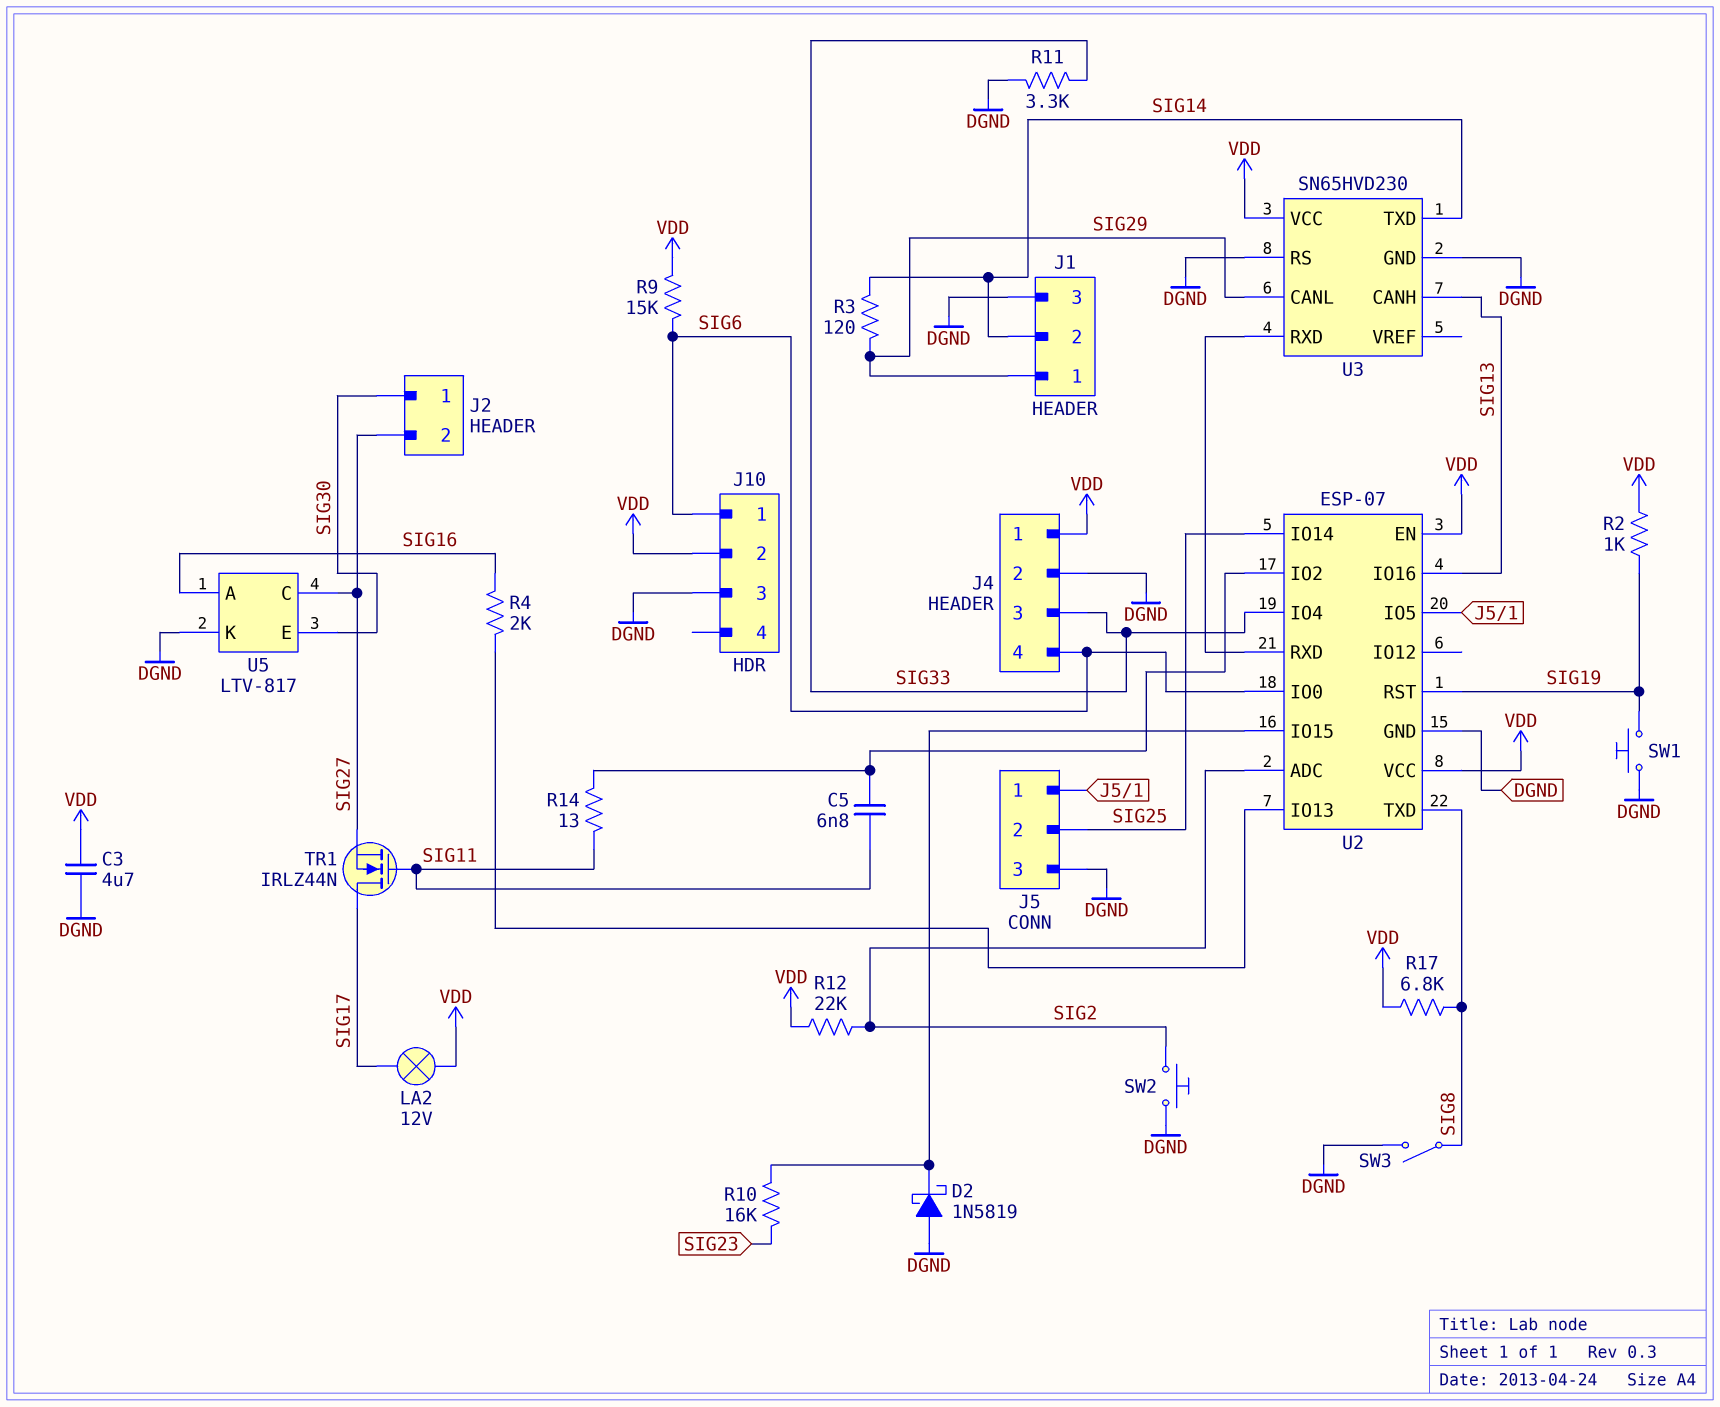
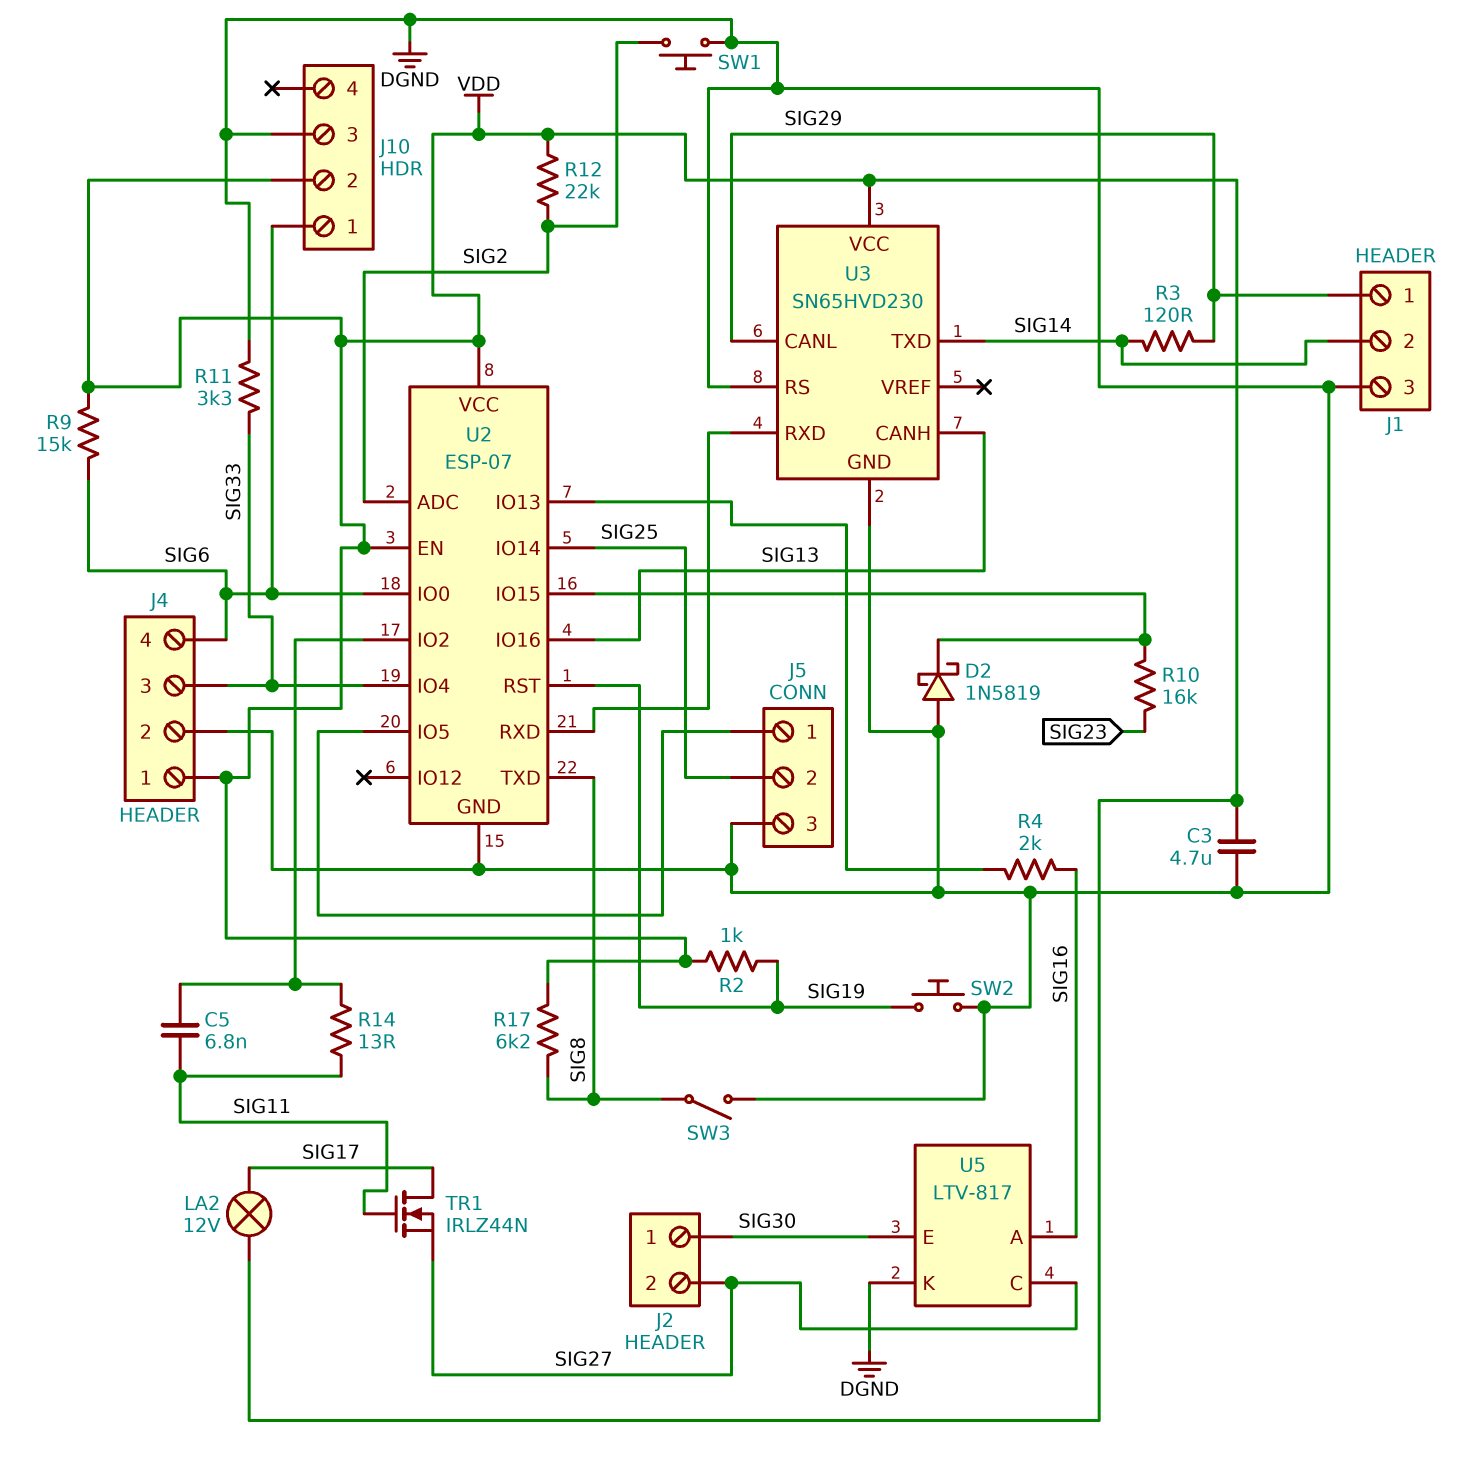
R17: 6.8k (SIG8, VDD) -> 6.2k (SIG8, VDD)
SW1: button (DGND, SIG19) -> button (DGND, SIG2)
SW2: button (DGND, SIG2) -> button (DGND, SIG19)

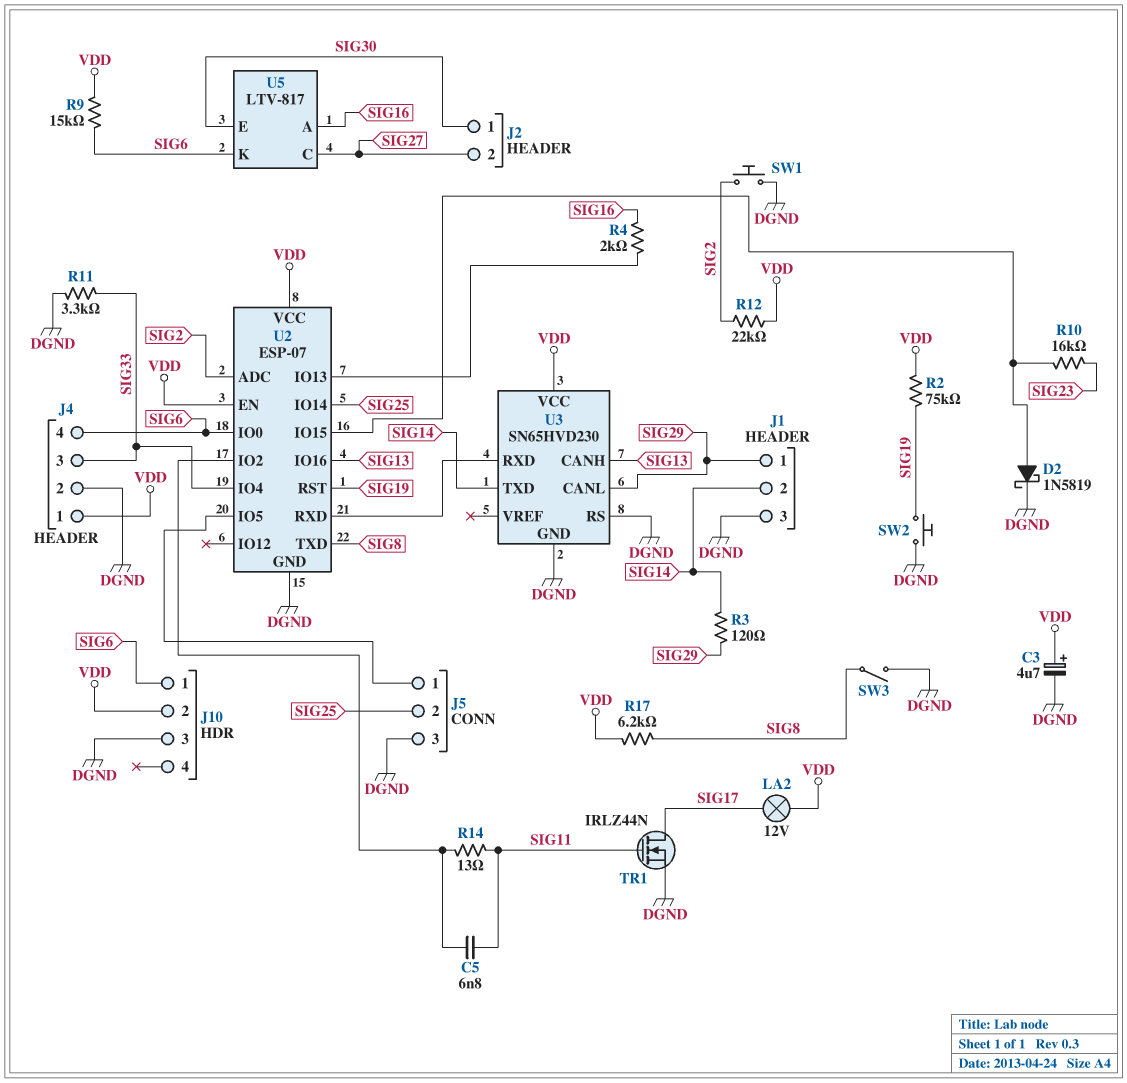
C3: 4.7uF (DGND, VDD) -> 4.7uF (plus VDD, minus DGND)
D2: schottky 1N5819 (A DGND, K U2/IO15) -> schottky 1N5819 (A U2/IO15, K DGND)
R2: 1k (SIG19, VDD) -> 75k (SIG19, VDD)
TR1: NMOS IRLZ44N (G SIG11, D SIG17, S SIG27) -> NMOS IRLZ44N (G SIG11, D SIG17, S DGND)
U5 pin K: DGND -> SIG6

